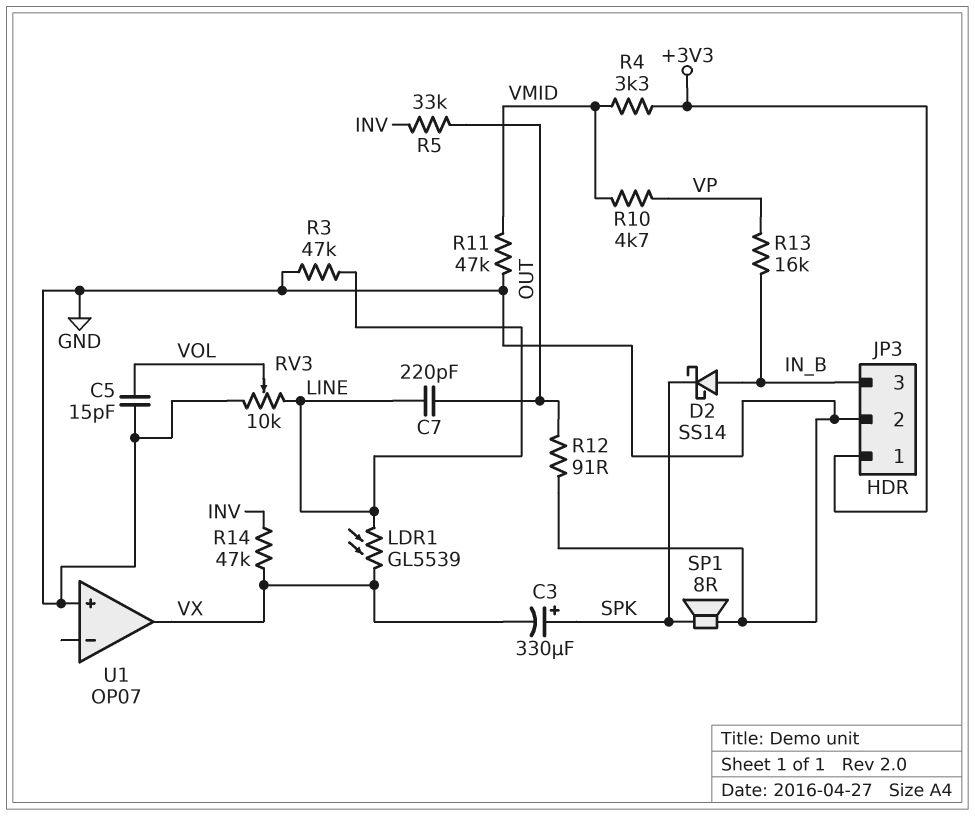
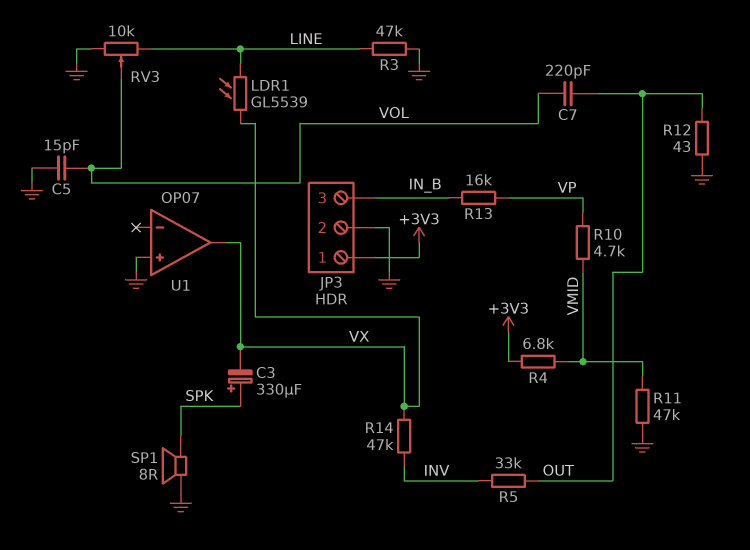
C7: 220pF (LINE, OUT) -> 220pF (OUT, VOL)
D2: schottky SS14 (A IN_B, K SPK) -> none
R4: 3.3k (+3V3, VMID) -> 6.8k (+3V3, VMID)
R12: 91 (GND, OUT) -> 43 (GND, OUT)

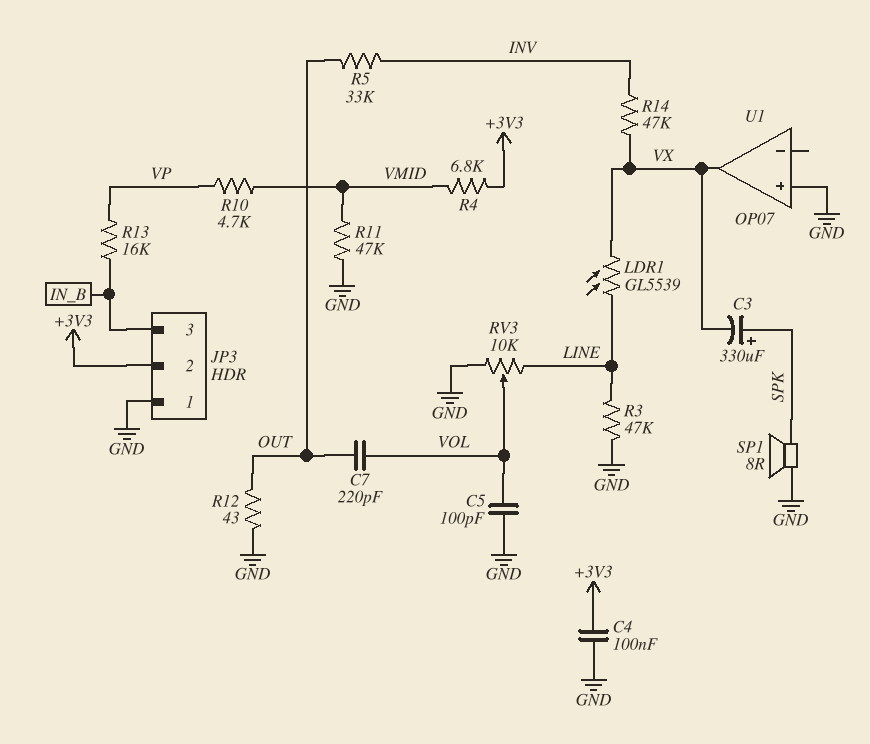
C4: none -> 100nF (+3V3, GND)
C5: 15pF (GND, VOL) -> 100pF (GND, VOL)
JP3 pin 1: +3V3 -> GND
JP3 pin 2: GND -> +3V3

